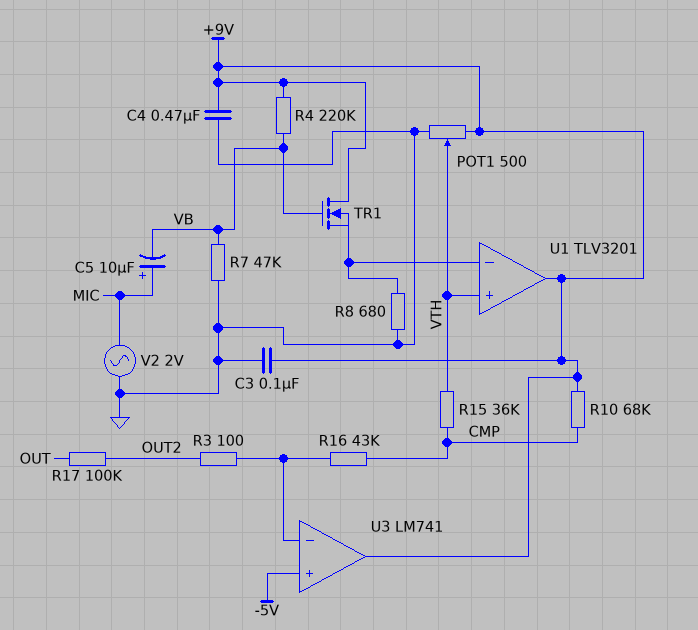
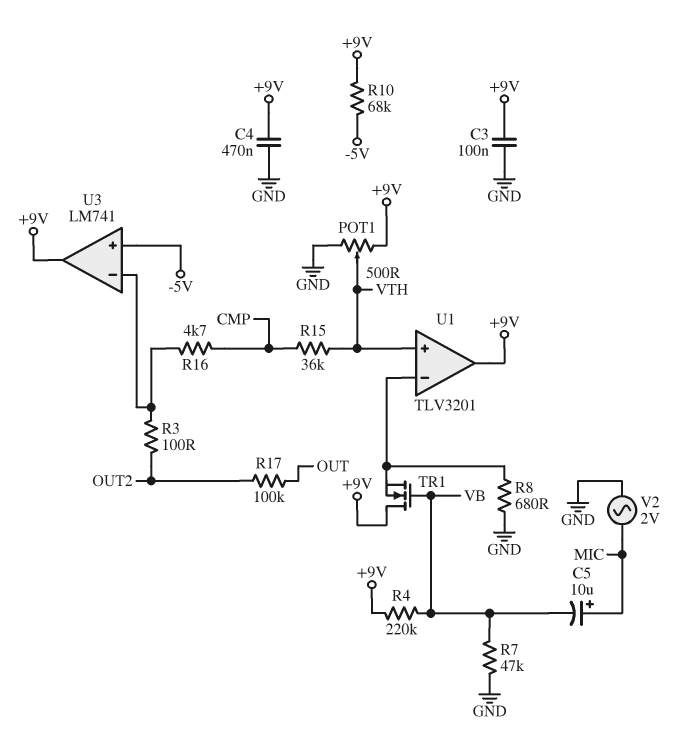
R10: 68k (+9V, CMP) -> 68k (+9V, -5V)
R16: 43k (CMP, U3/in-) -> 4.7k (CMP, U3/in-)

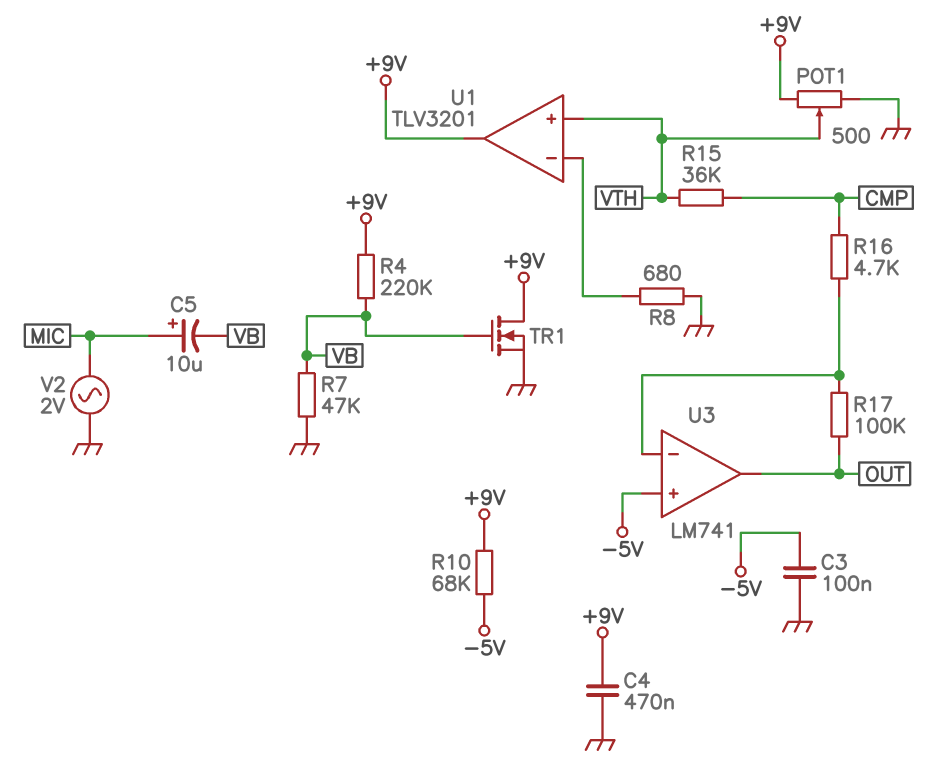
C3: 100nF (+9V, GND) -> 100nF (-5V, GND)
R3: 100 (OUT2, U3/in-) -> none
R17: 100k (OUT, OUT2) -> 100k (OUT, U3/in-)
TR1: NMOS (G VB, D +9V, S U1/in-) -> NMOS (G VB, D +9V, S GND)
U3 pin out: +9V -> OUT

